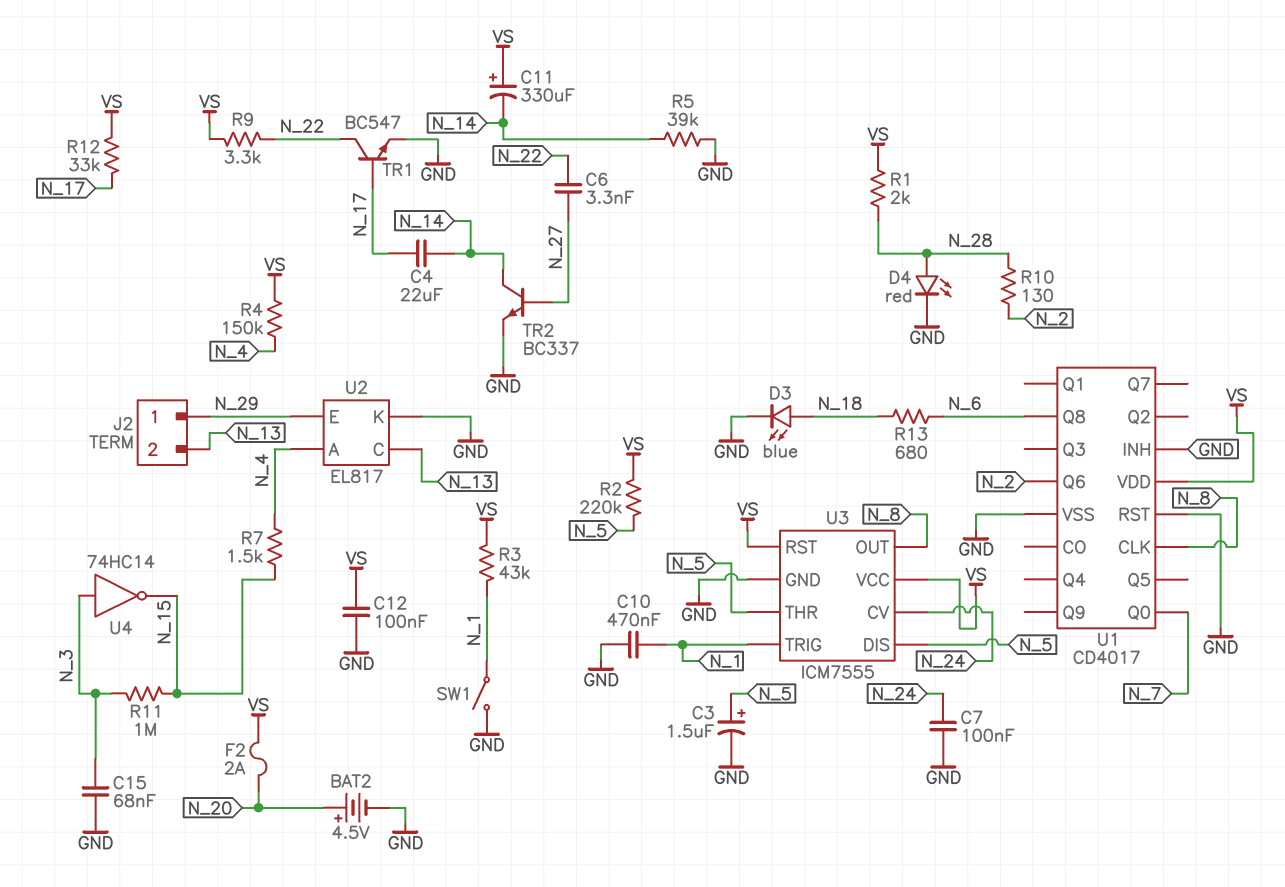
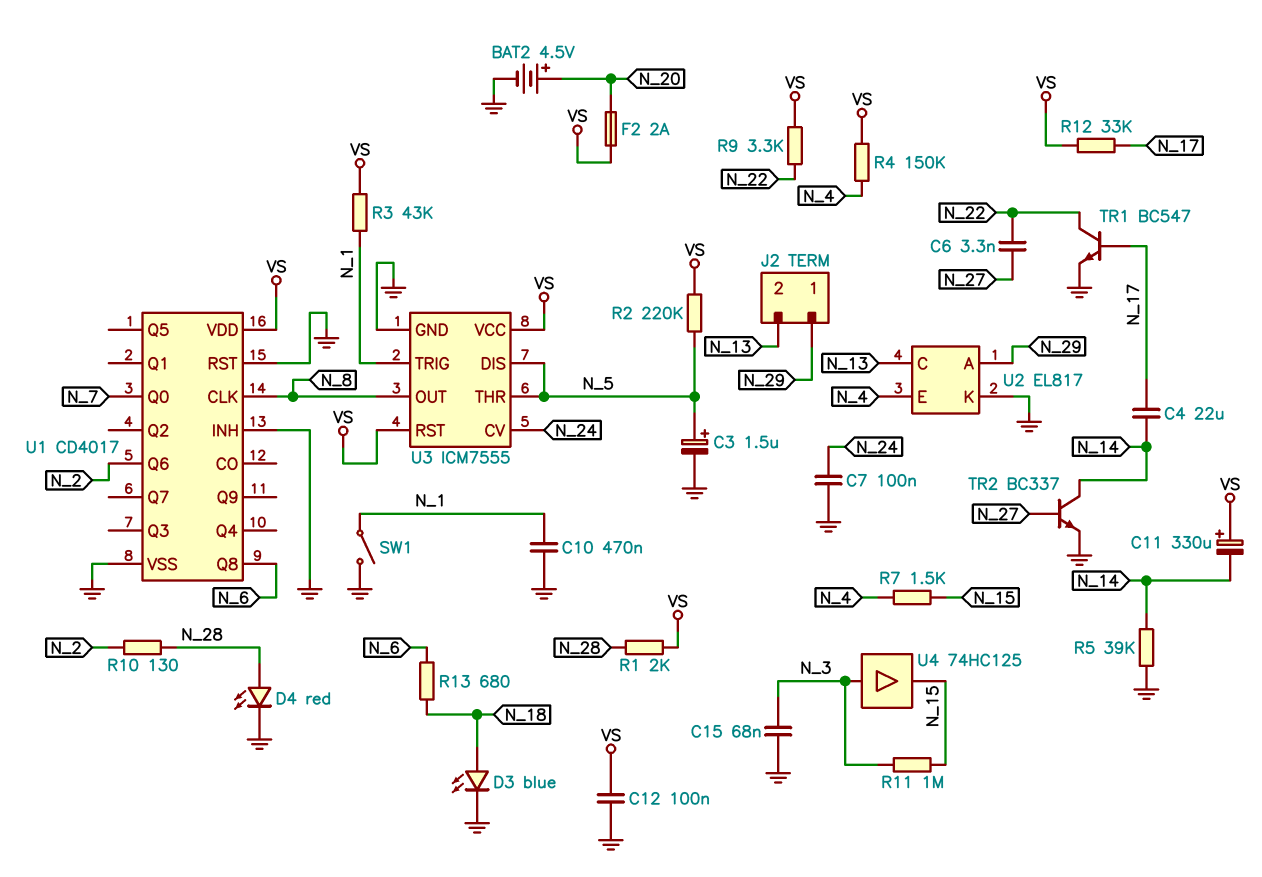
U2 pin A: N_4 -> N_29
U2 pin E: N_29 -> N_4
U4: NOT 74HC14 (in N_3, out N_15) -> buffer 74HC125 (in N_3, out N_15)

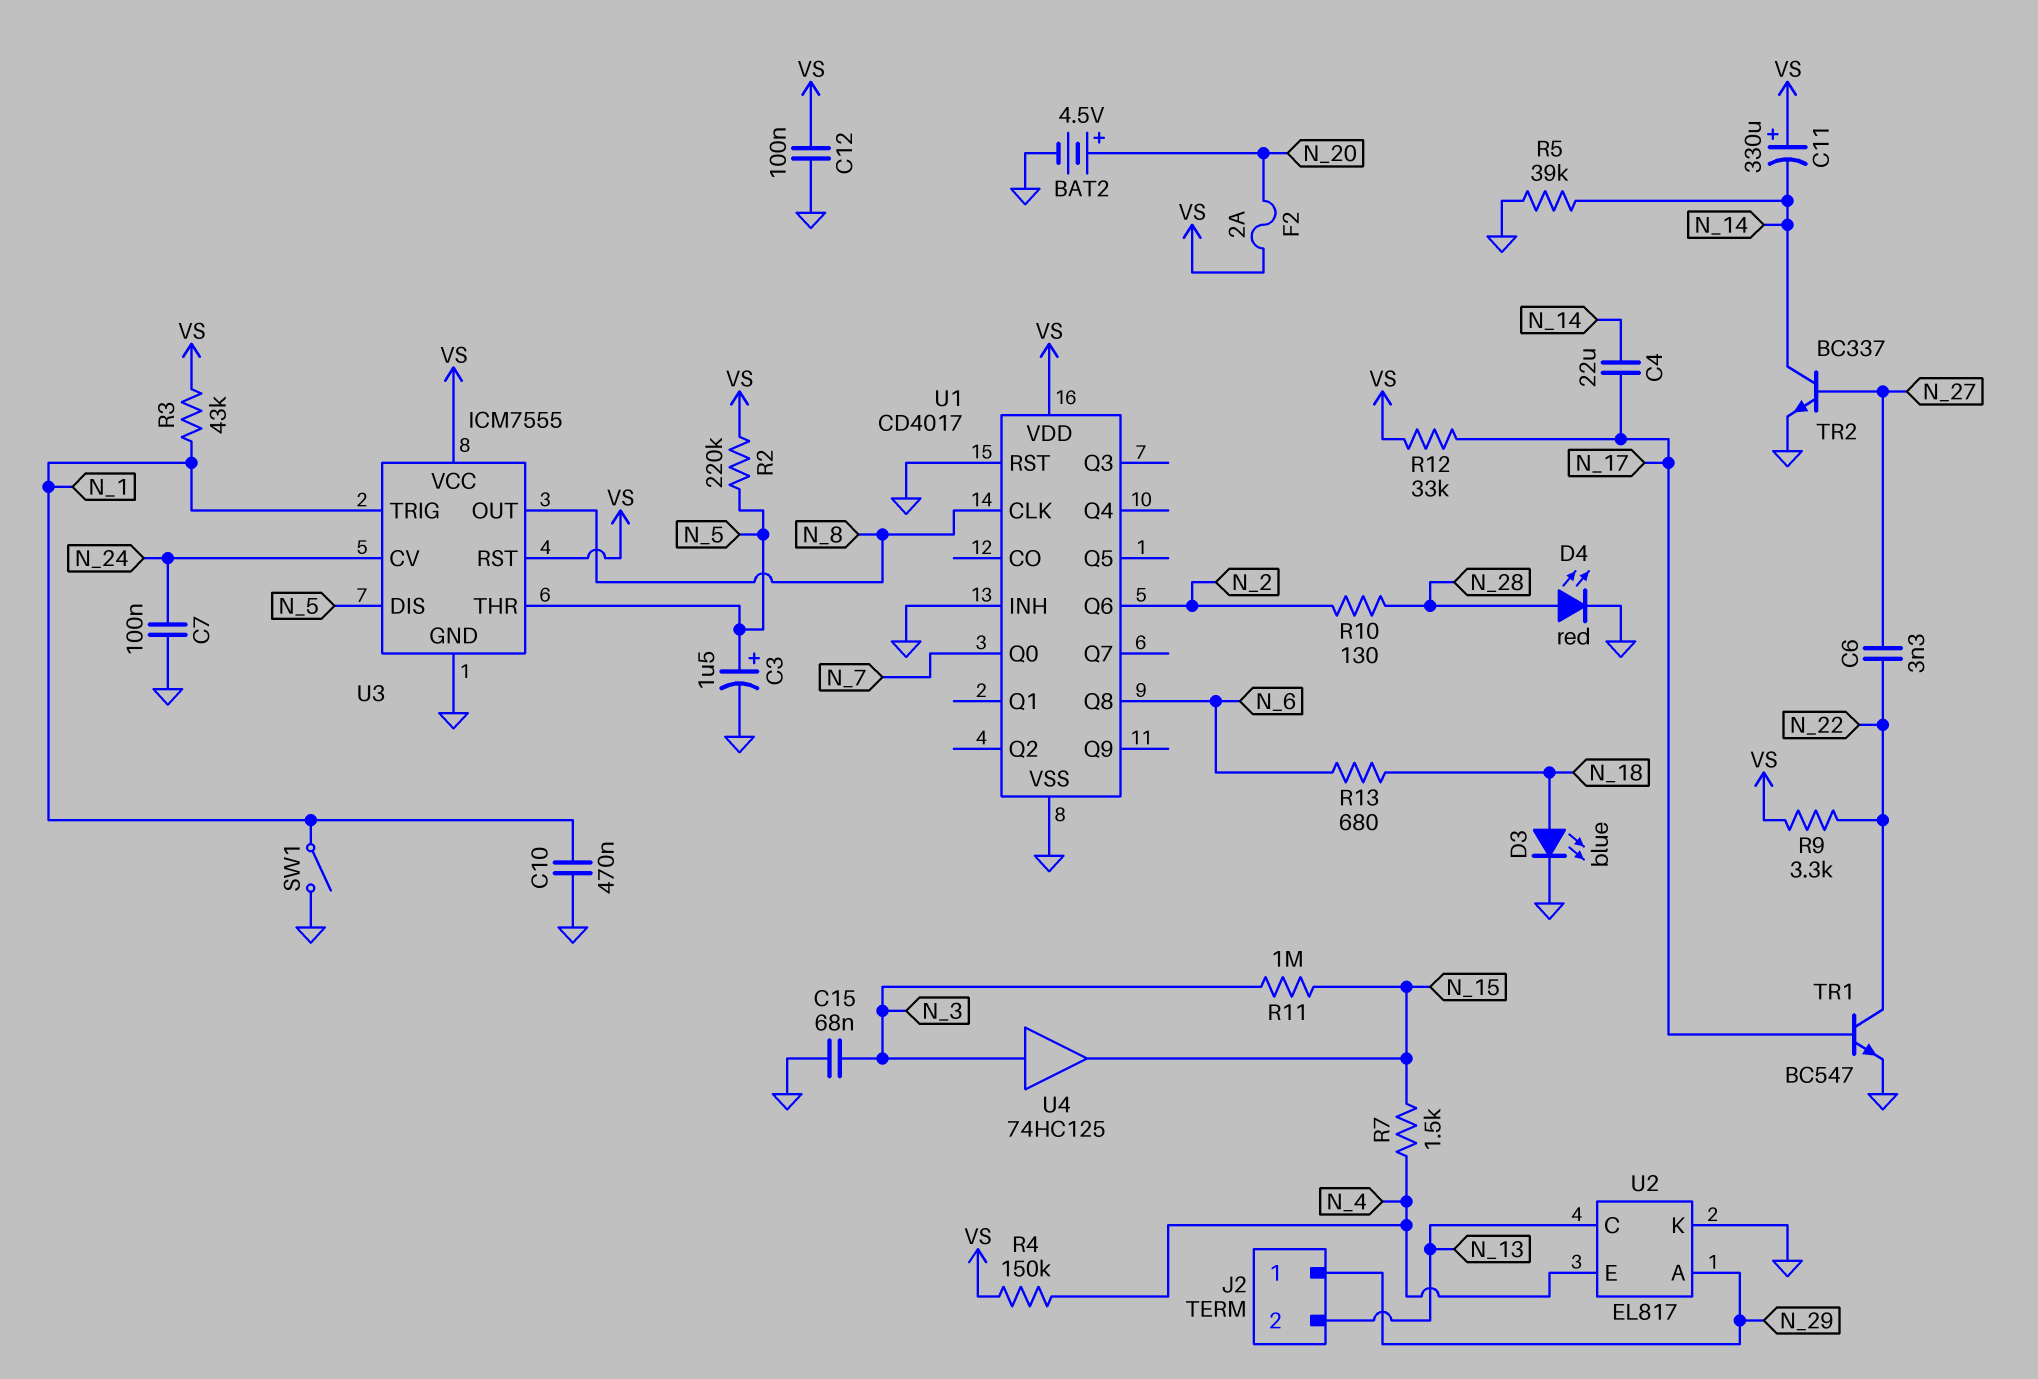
R1: 2k (N_28, VS) -> none

